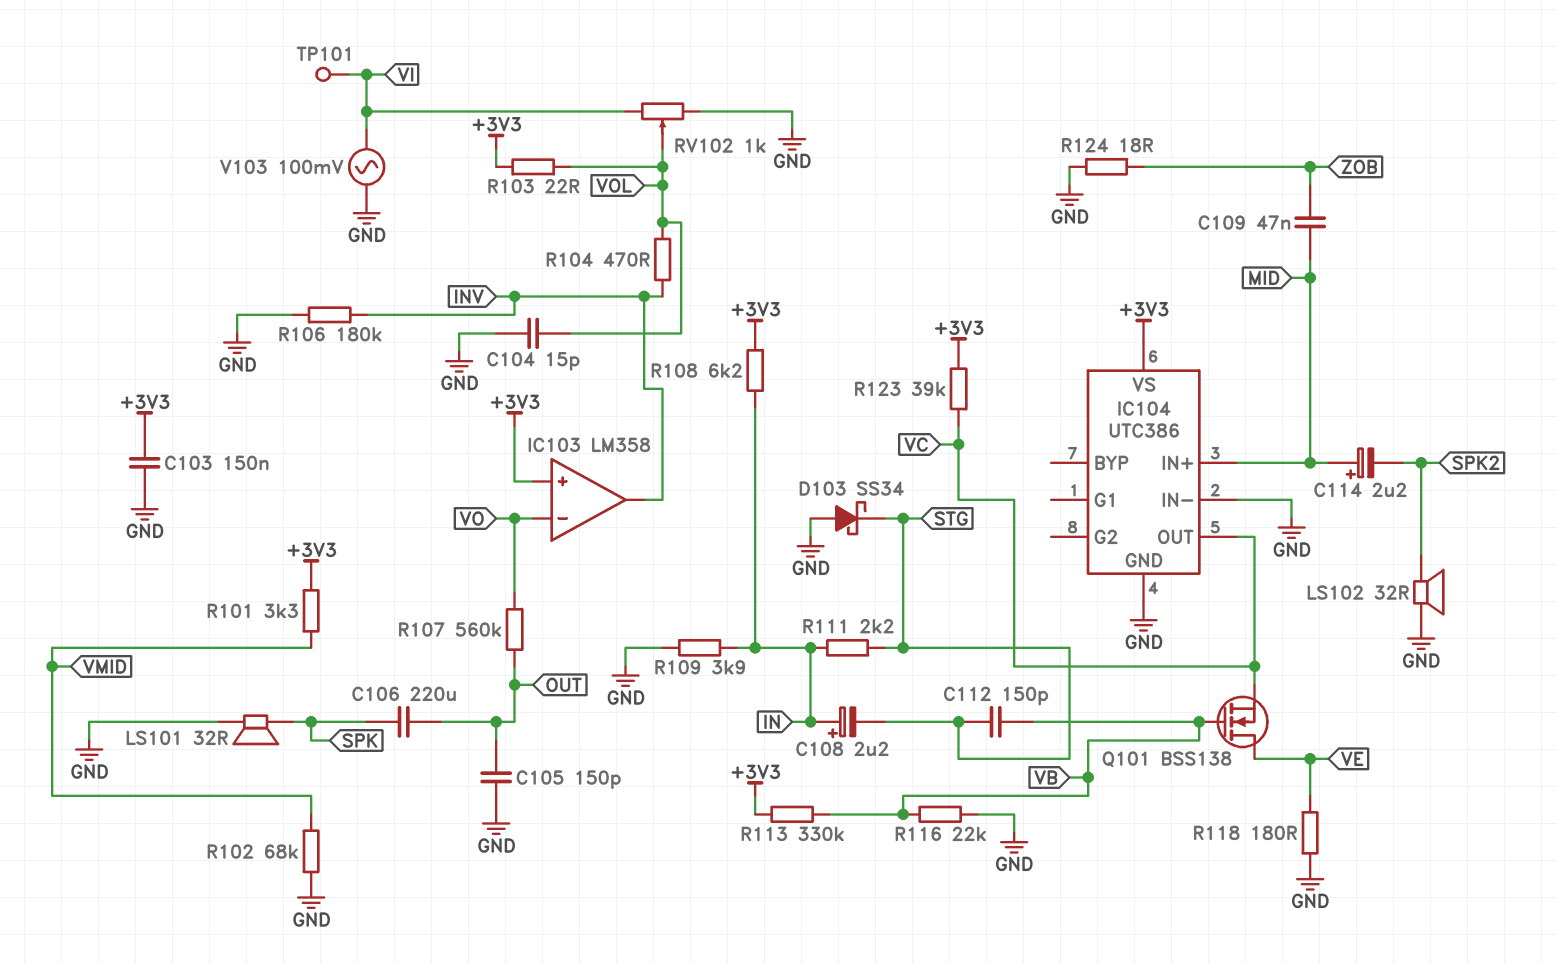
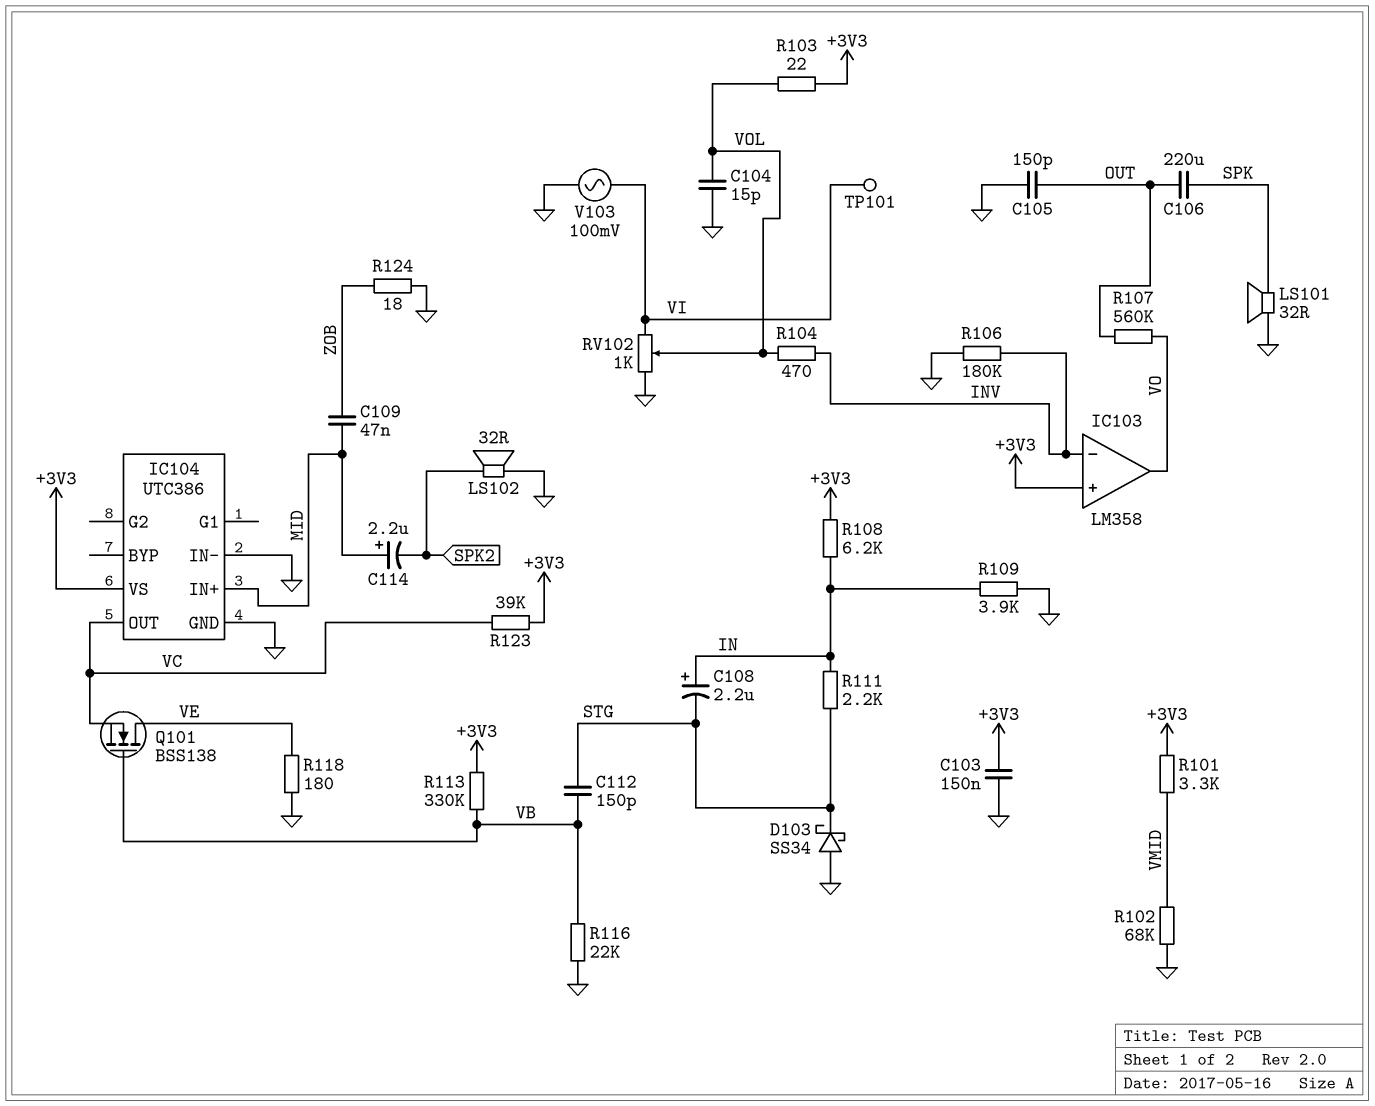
IC103 pin in-: VO -> INV
IC103 pin out: INV -> VO

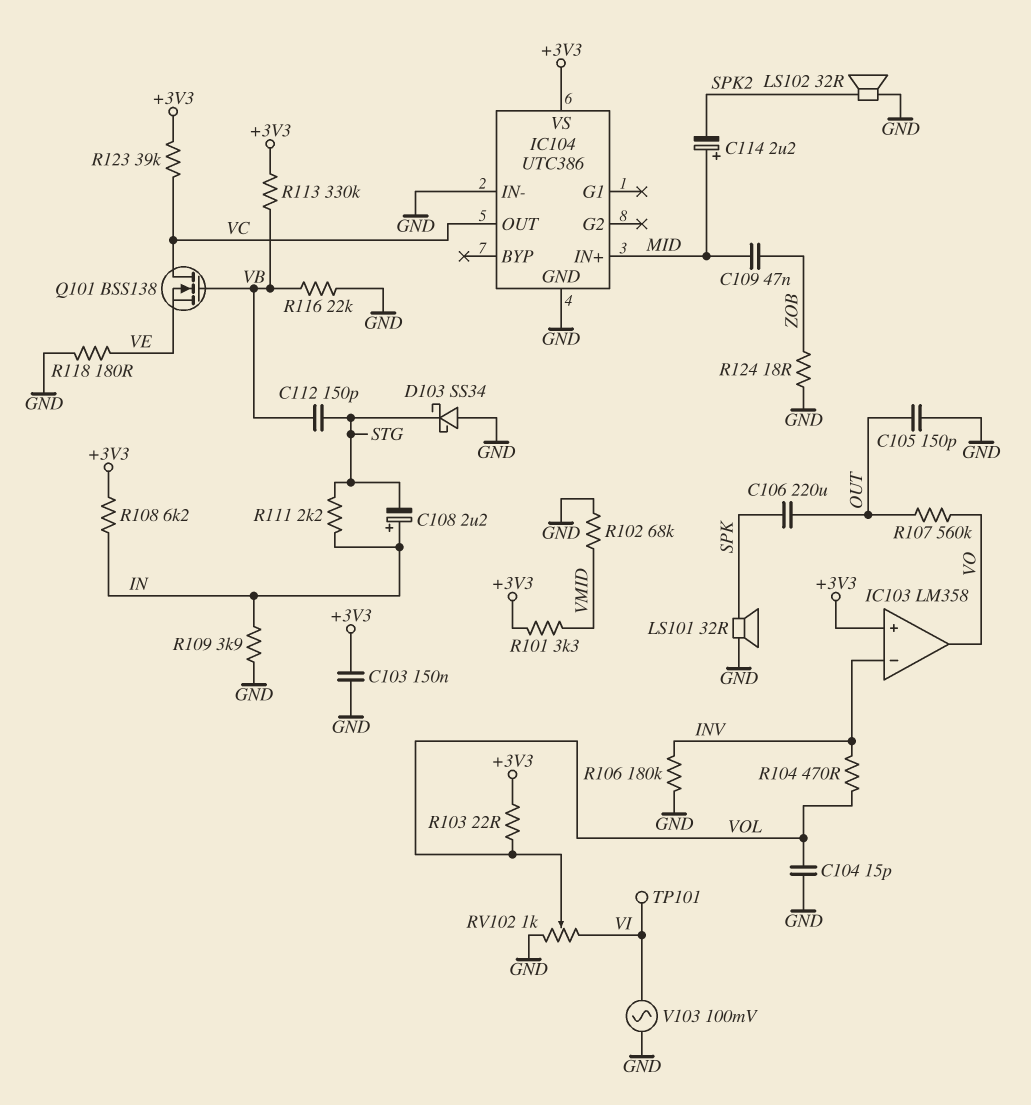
Q101: NMOS BSS138 (G VB, D VE, S VC) -> NMOS BSS138 (G VB, D VC, S VE)

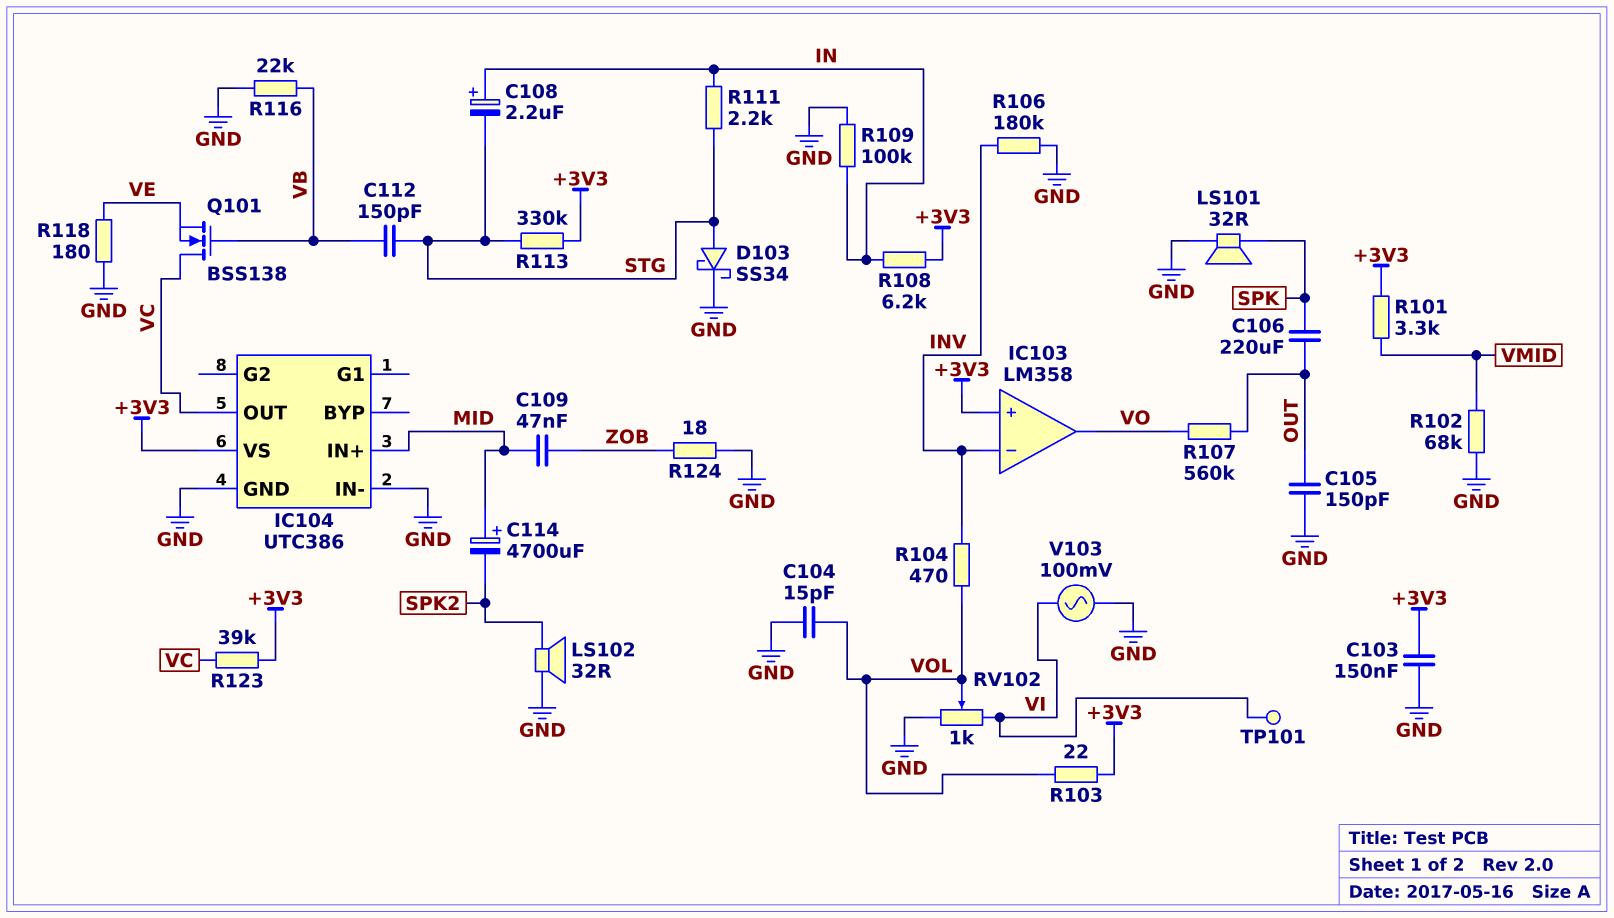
C114: 2.2uF (plus MID, minus SPK2) -> 4700uF (plus MID, minus SPK2)
D103: schottky SS34 (A GND, K STG) -> schottky SS34 (A STG, K GND)
R109: 3.9k (GND, IN) -> 100k (GND, IN)
R113: 330k (+3V3, VB) -> 330k (+3V3, STG)

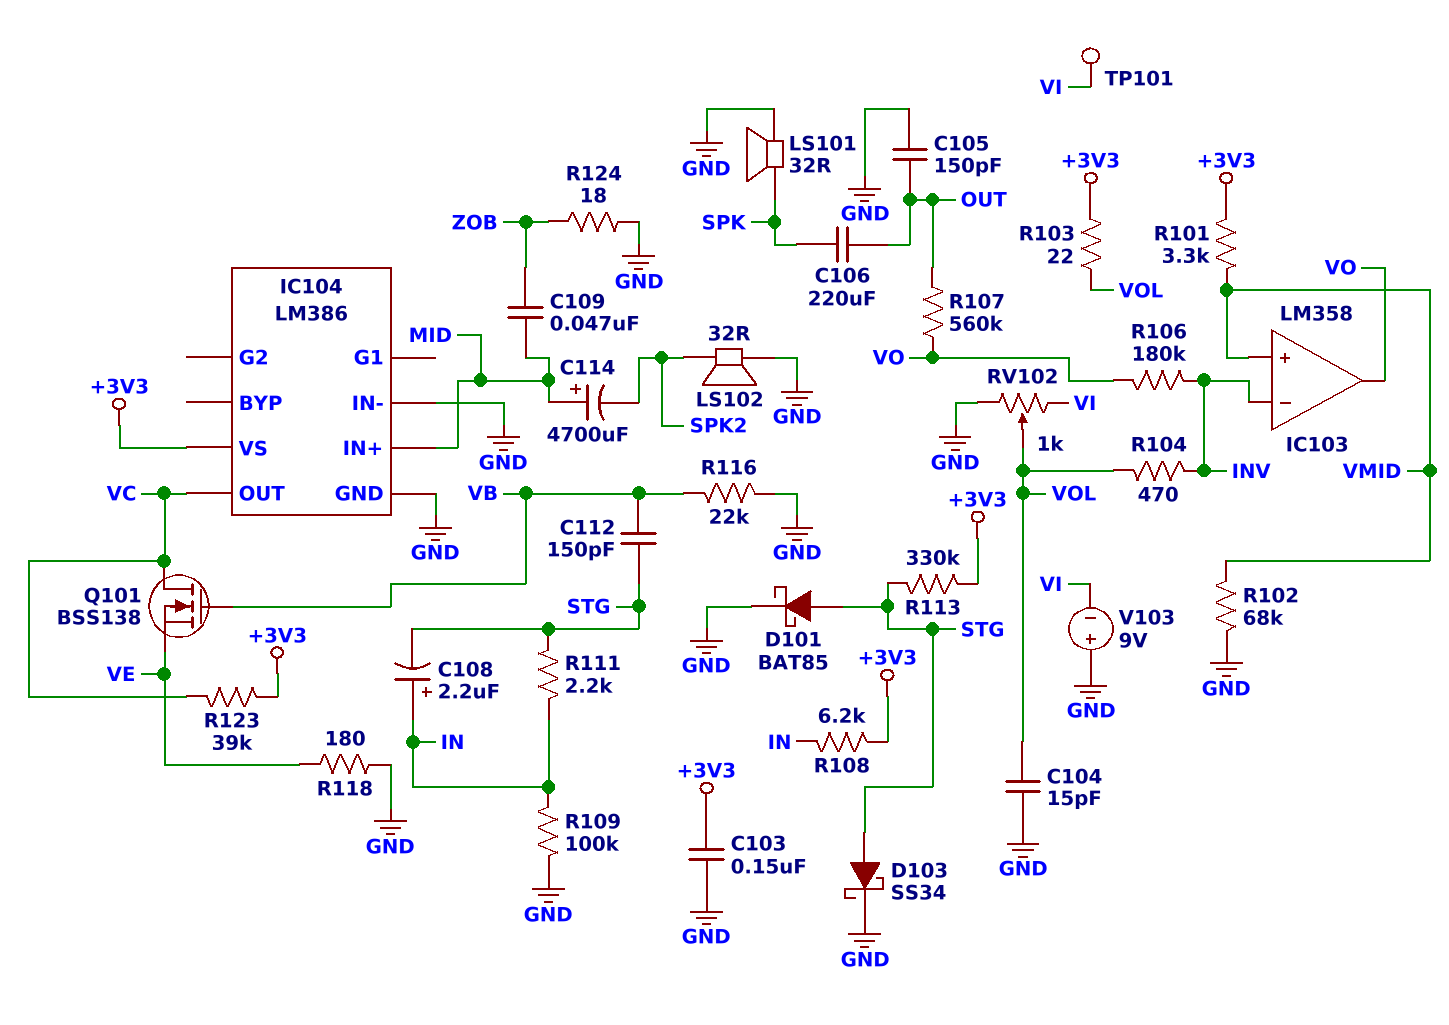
D101: none -> schottky BAT85 (A STG, K GND)
IC103 pin in+: +3V3 -> VMID
IC104: UTC386 -> LM386
R106: 180k (GND, INV) -> 180k (INV, VO)
V103: AC 100mV (GND, VI) -> 9V (plus GND, minus VI)

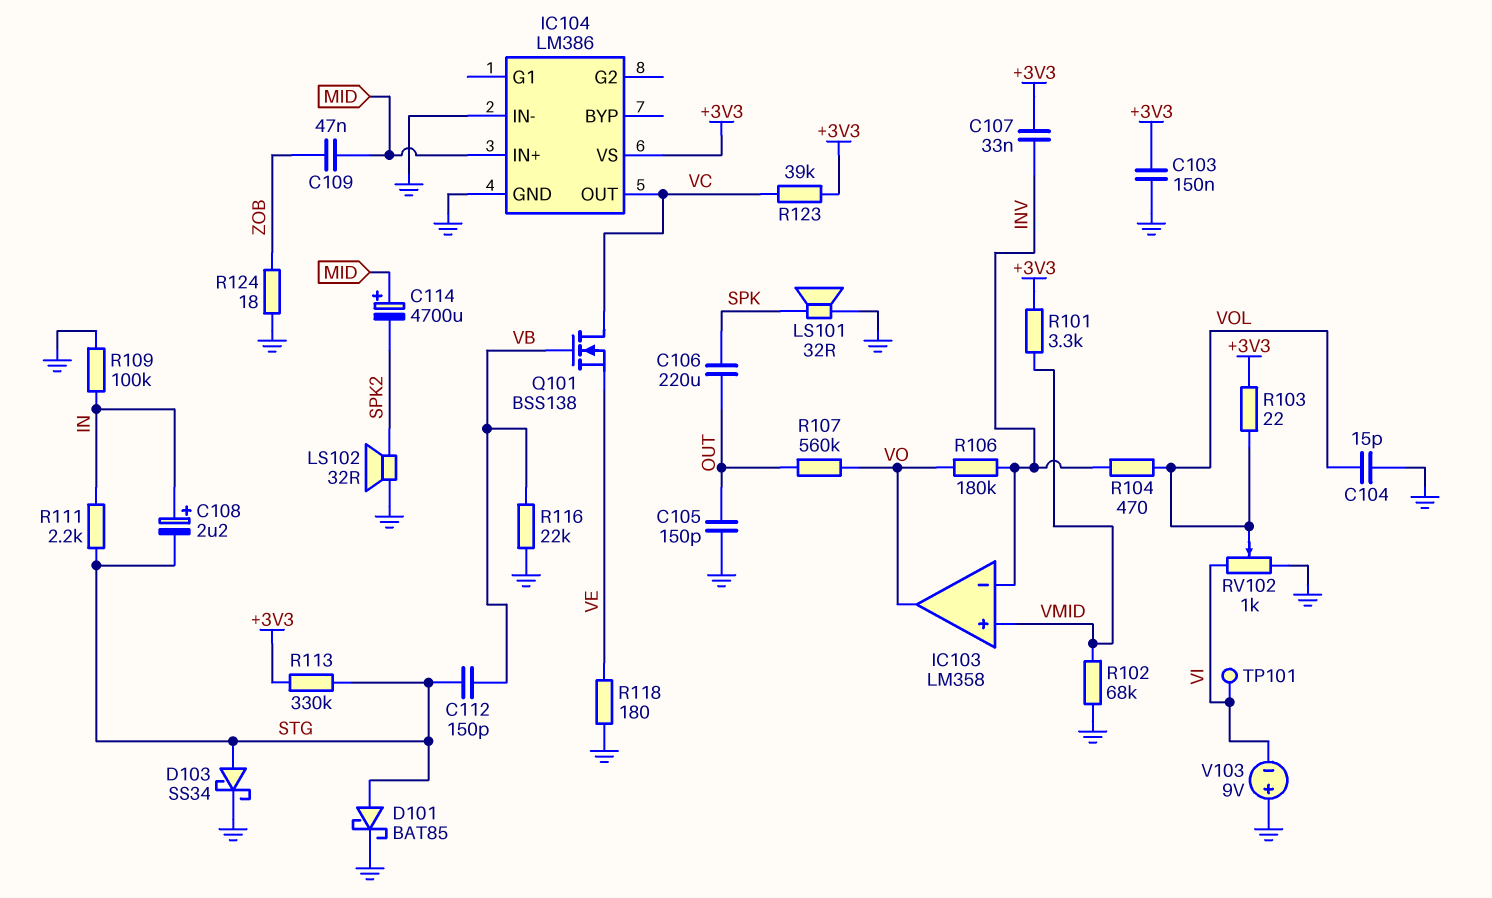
C107: none -> 33nF (+3V3, INV)
R108: 6.2k (+3V3, IN) -> none

